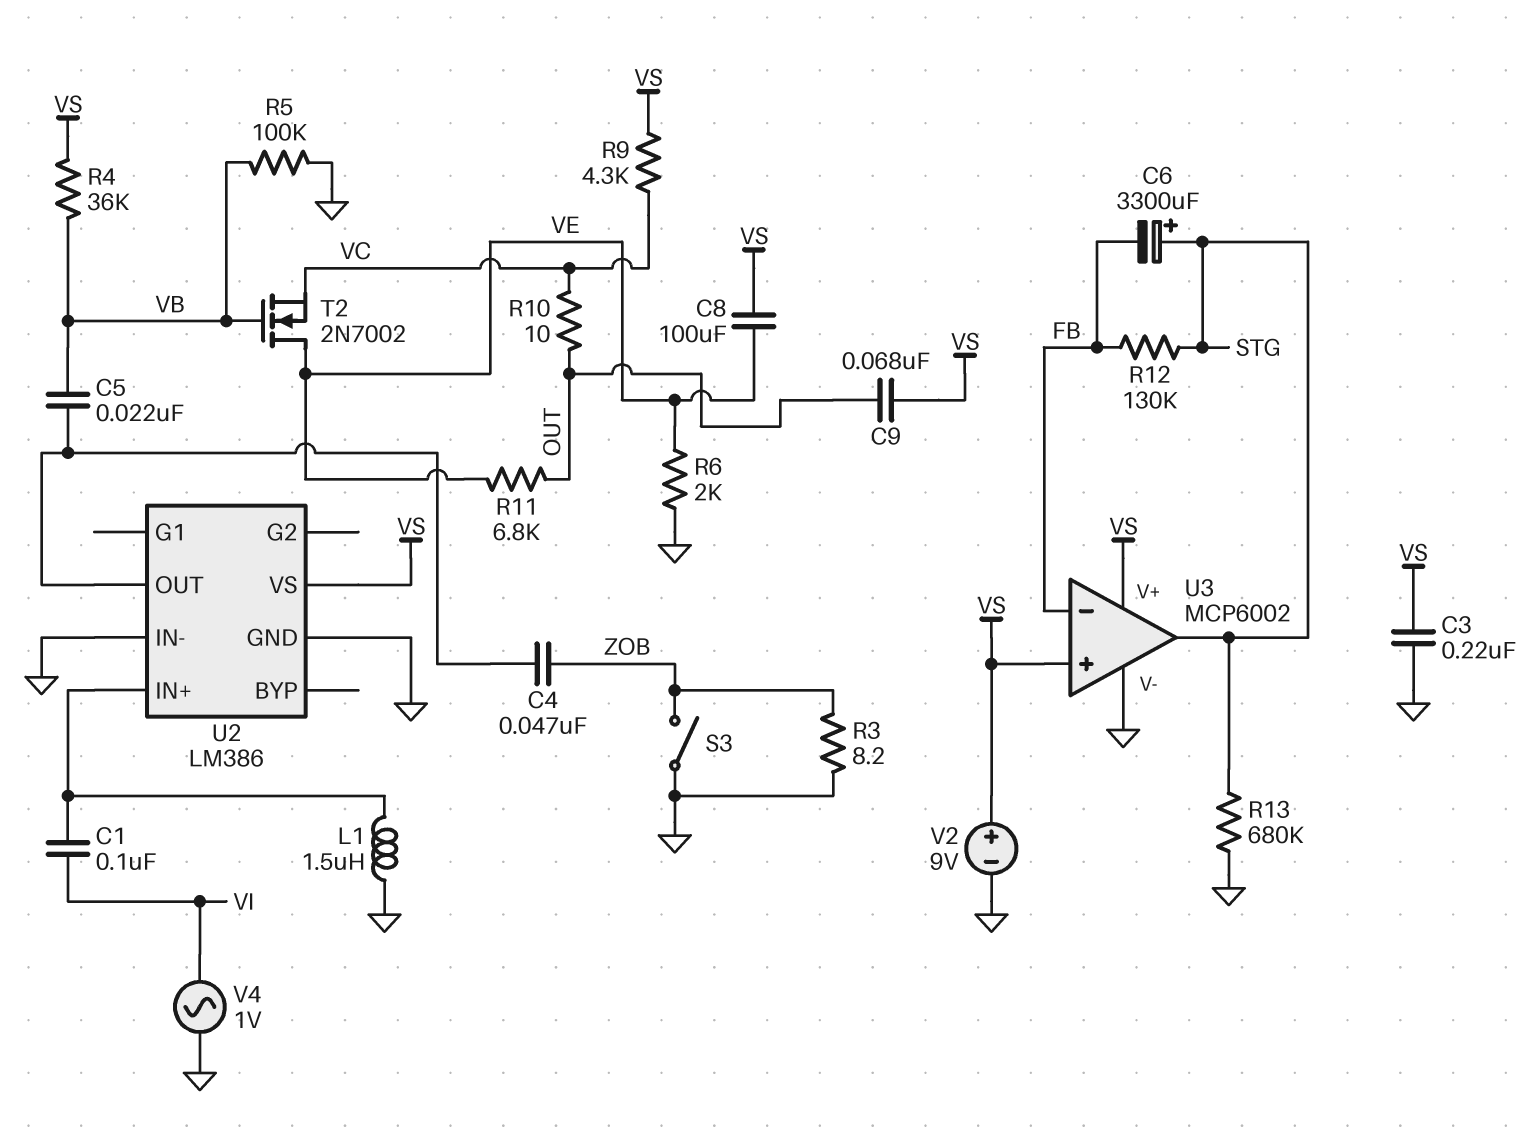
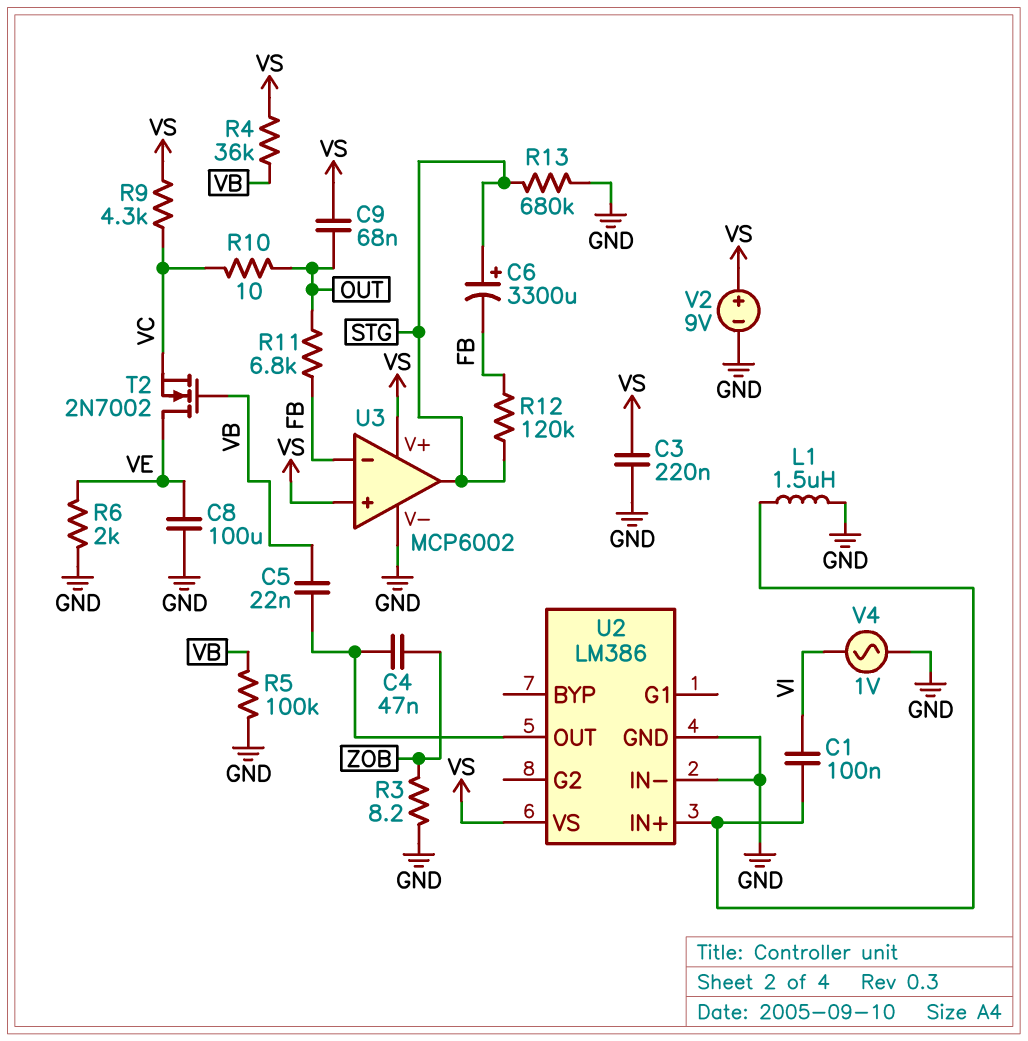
C8: 100uF (VE, VS) -> 100uF (GND, VE)
R11: 6.8k (OUT, VE) -> 6.8k (FB, OUT)
R12: 130k (FB, STG) -> 120k (FB, STG)
S3: switch (GND, ZOB) -> none

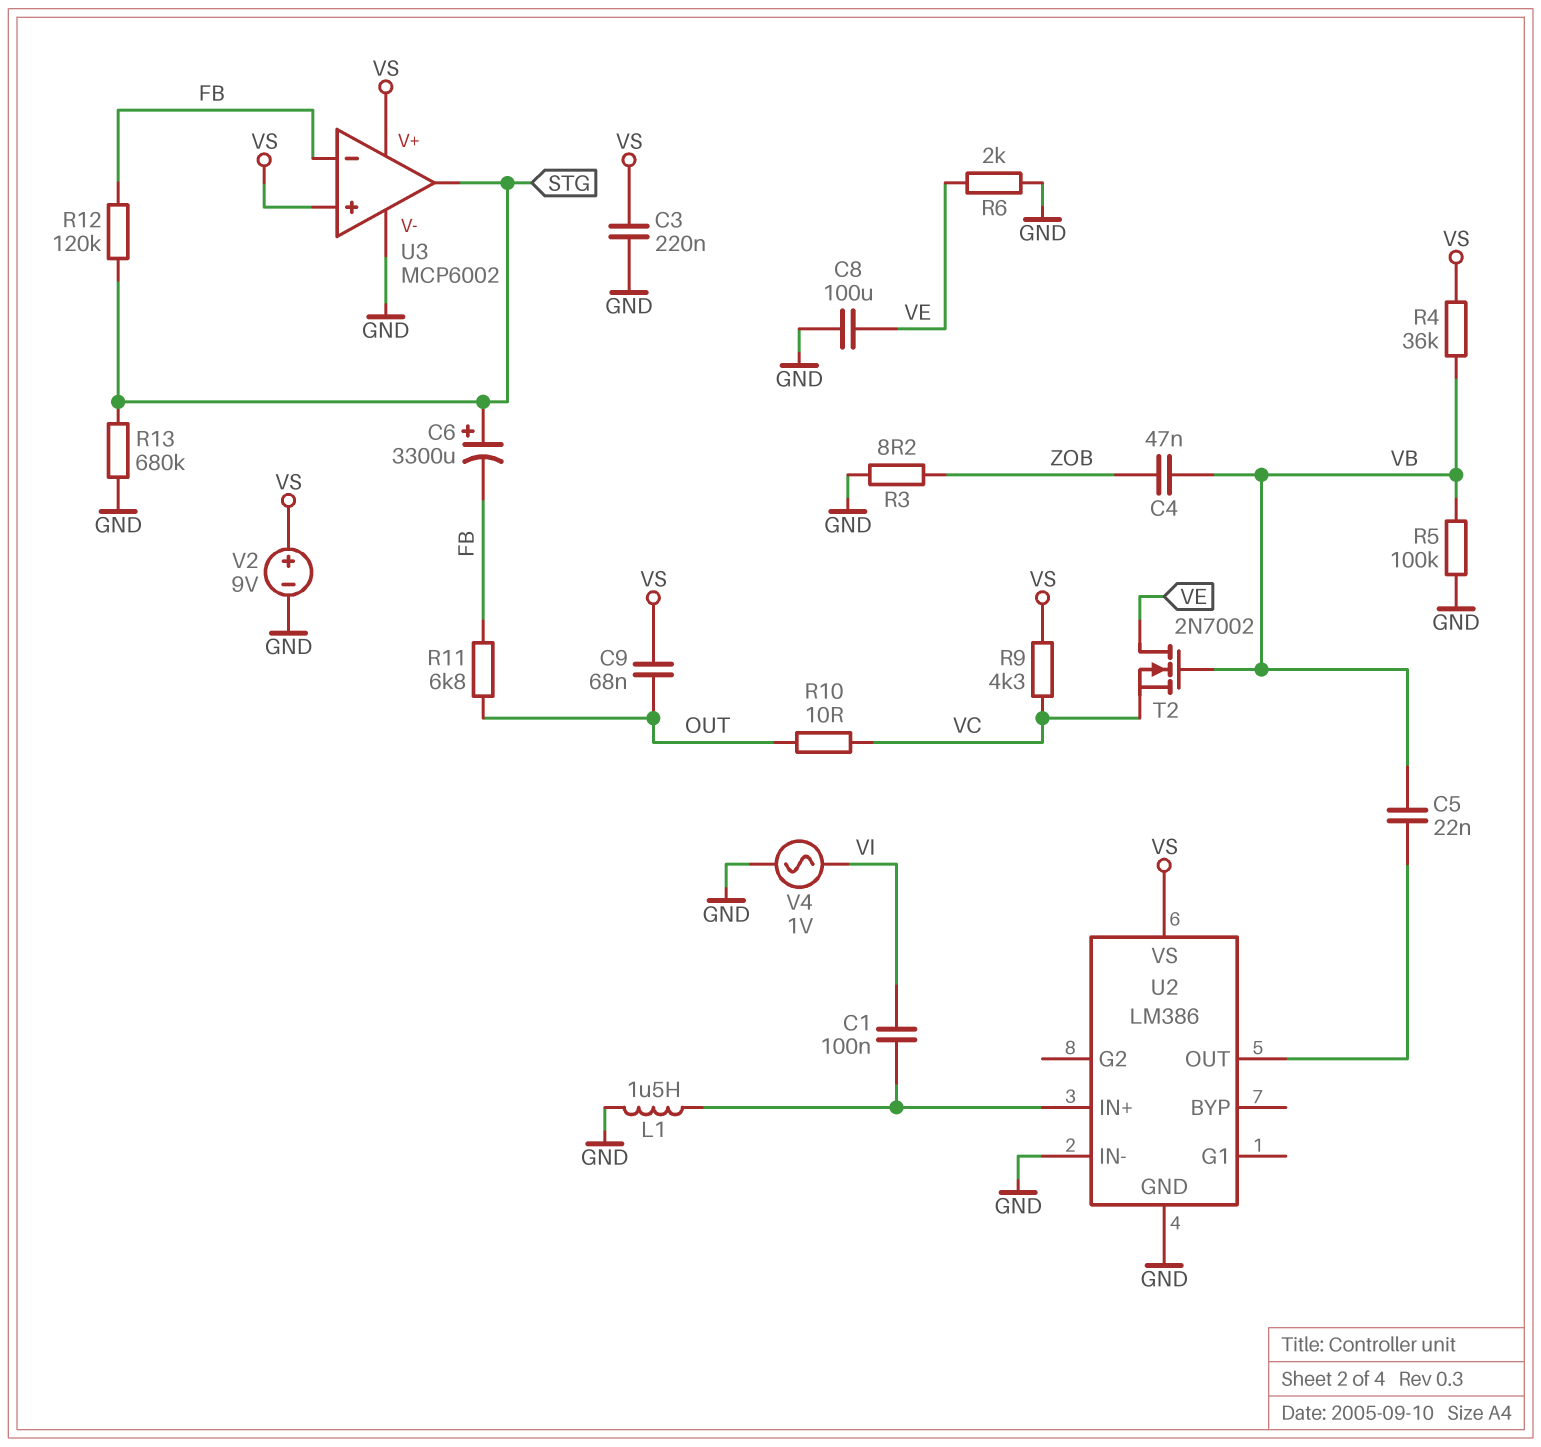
C4: 47nF (U2/OUT, ZOB) -> 47nF (VB, ZOB)

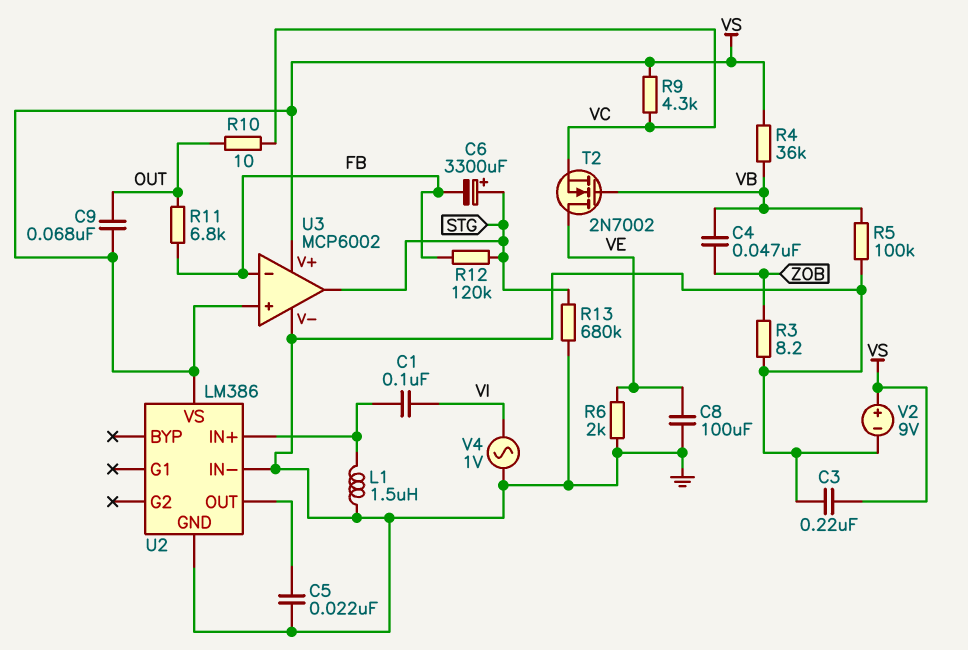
C5: 22nF (U2/OUT, VB) -> 22nF (GND, U2/OUT)

